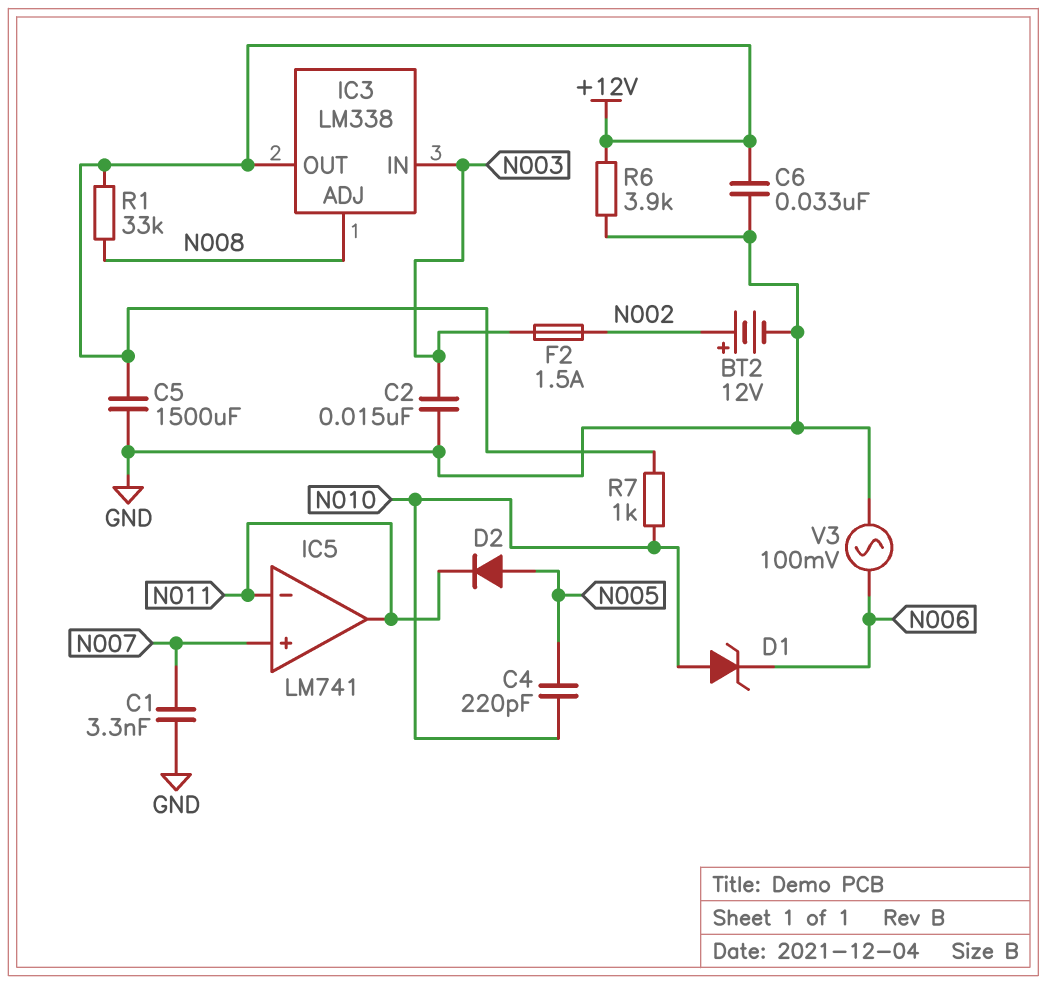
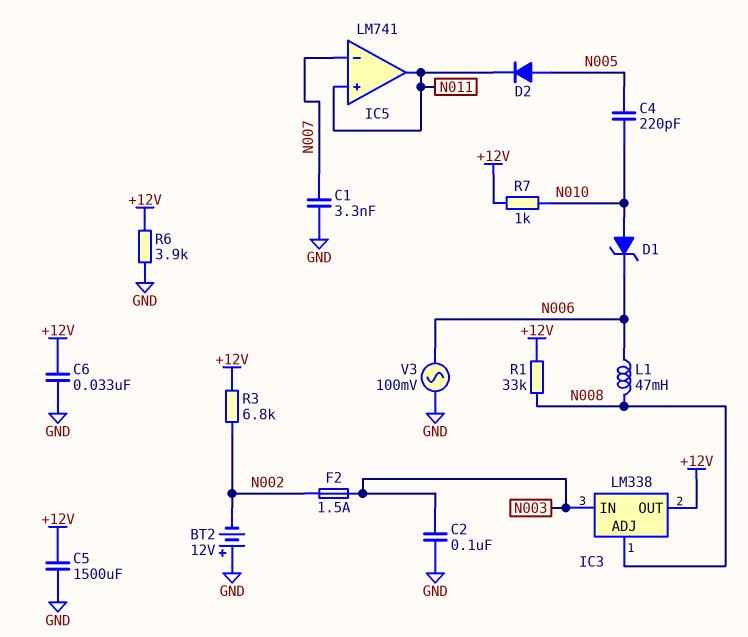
BT2: 12V (plus N002, minus GND) -> 12V (plus GND, minus N002)
C2: 15nF (GND, N003) -> 100nF (GND, N003)
IC5 pin in+: N007 -> N011
IC5 pin in-: N011 -> N007
L1: none -> 47mH (N006, N008)
R3: none -> 6.8k (+12V, N002)

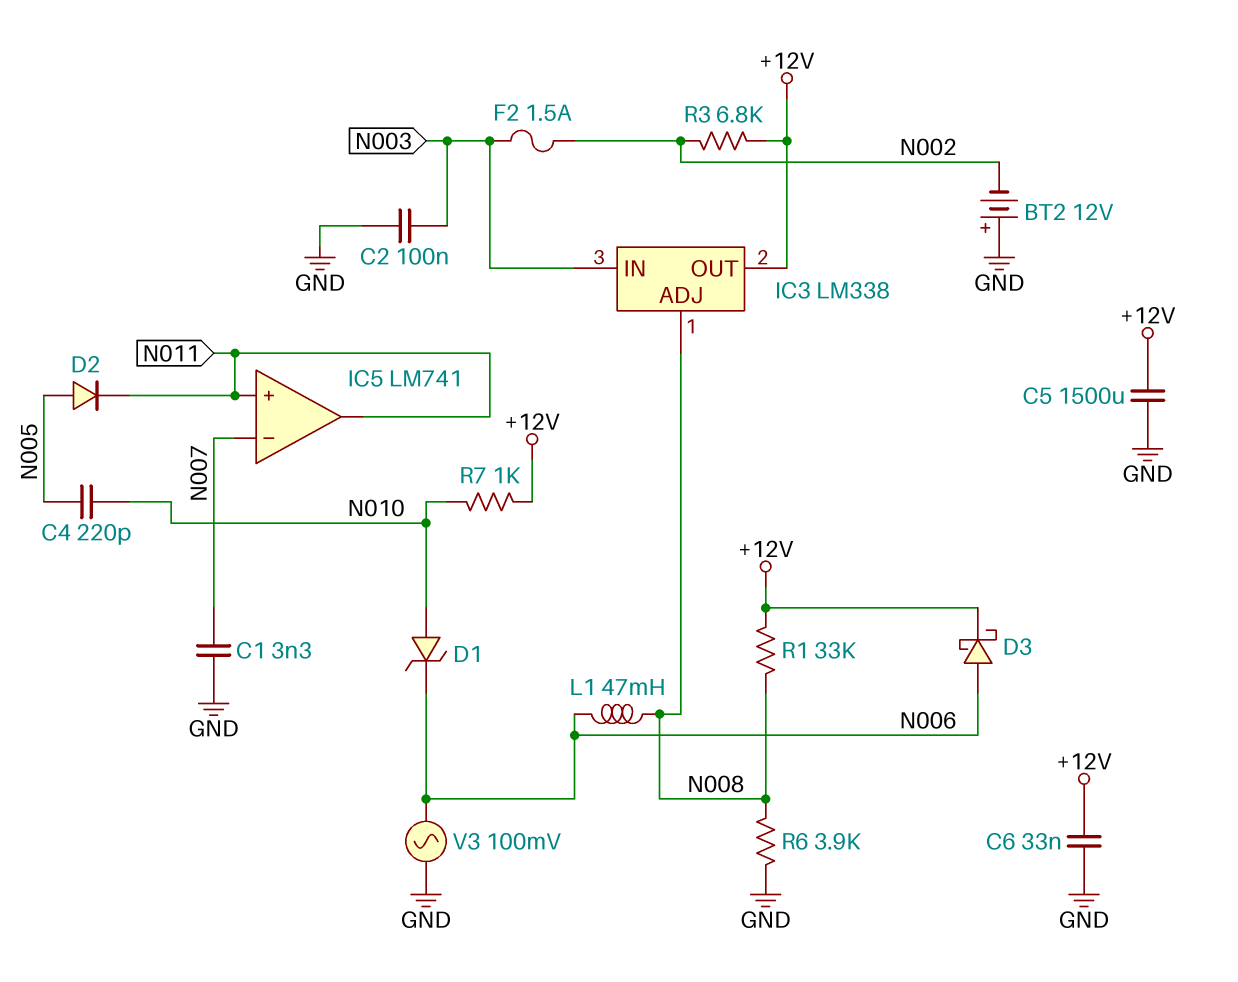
D3: none -> schottky (A N006, K +12V)
R6: 3.9k (+12V, GND) -> 3.9k (GND, N008)

